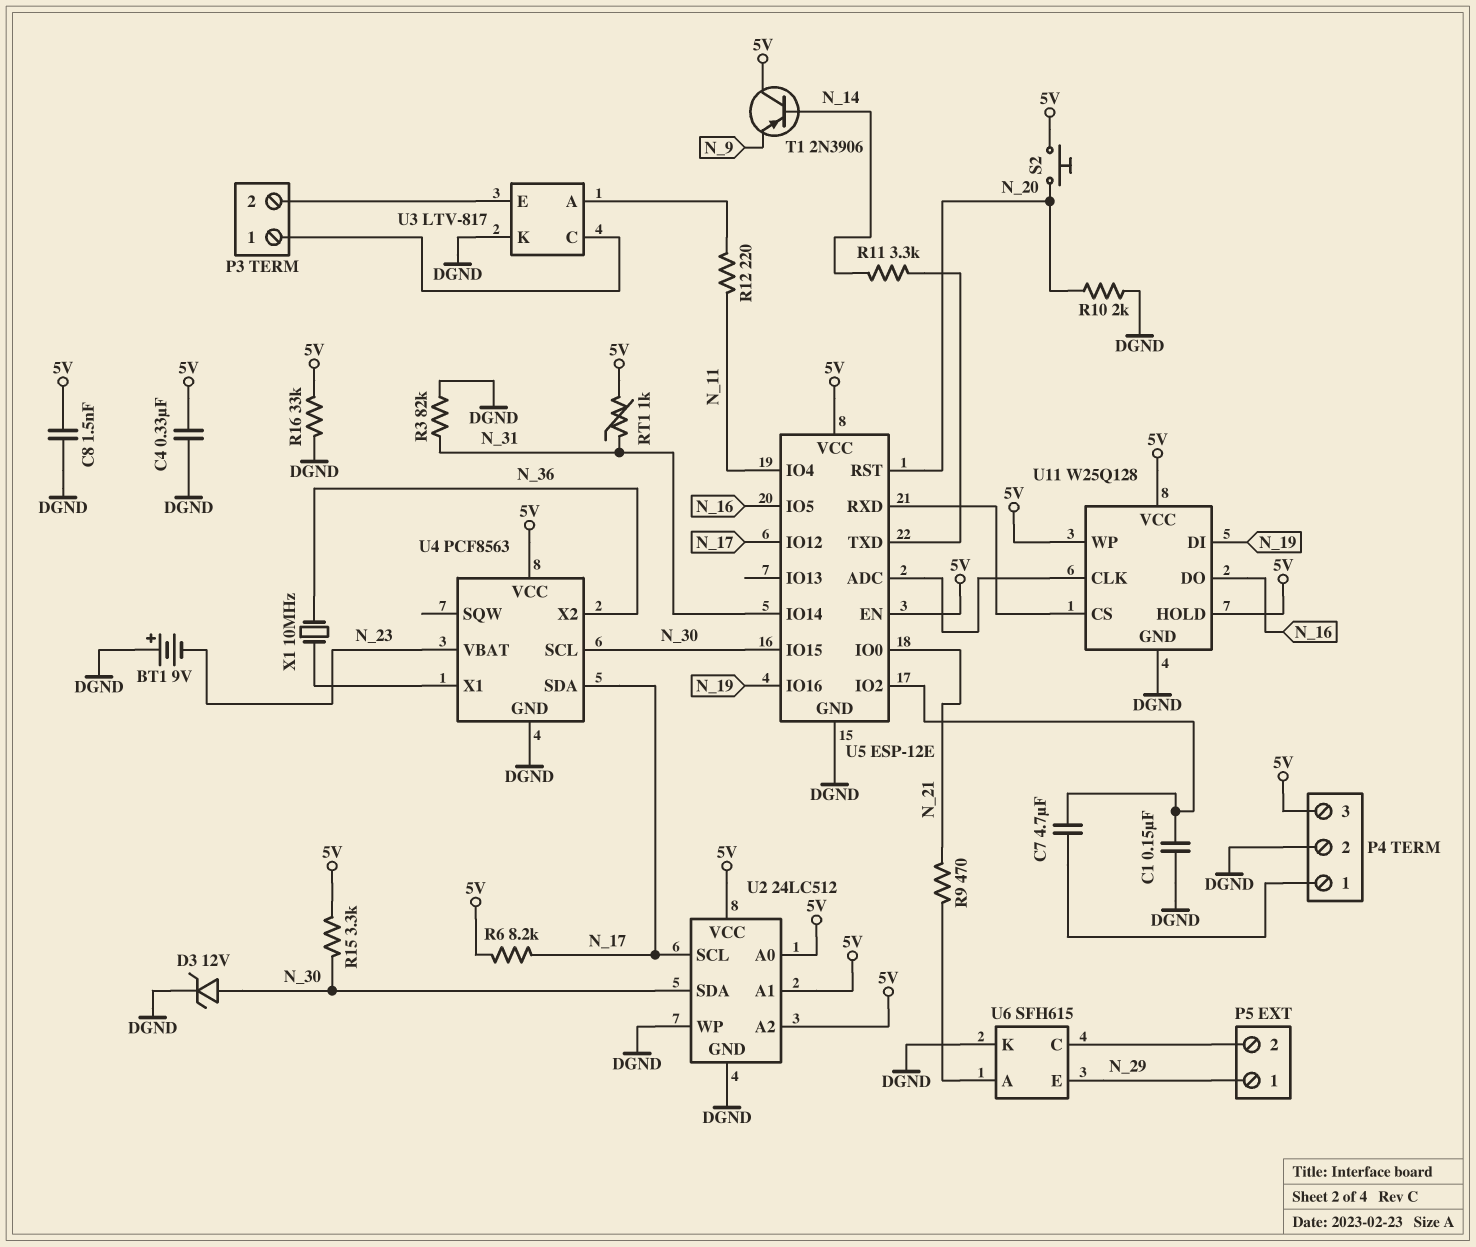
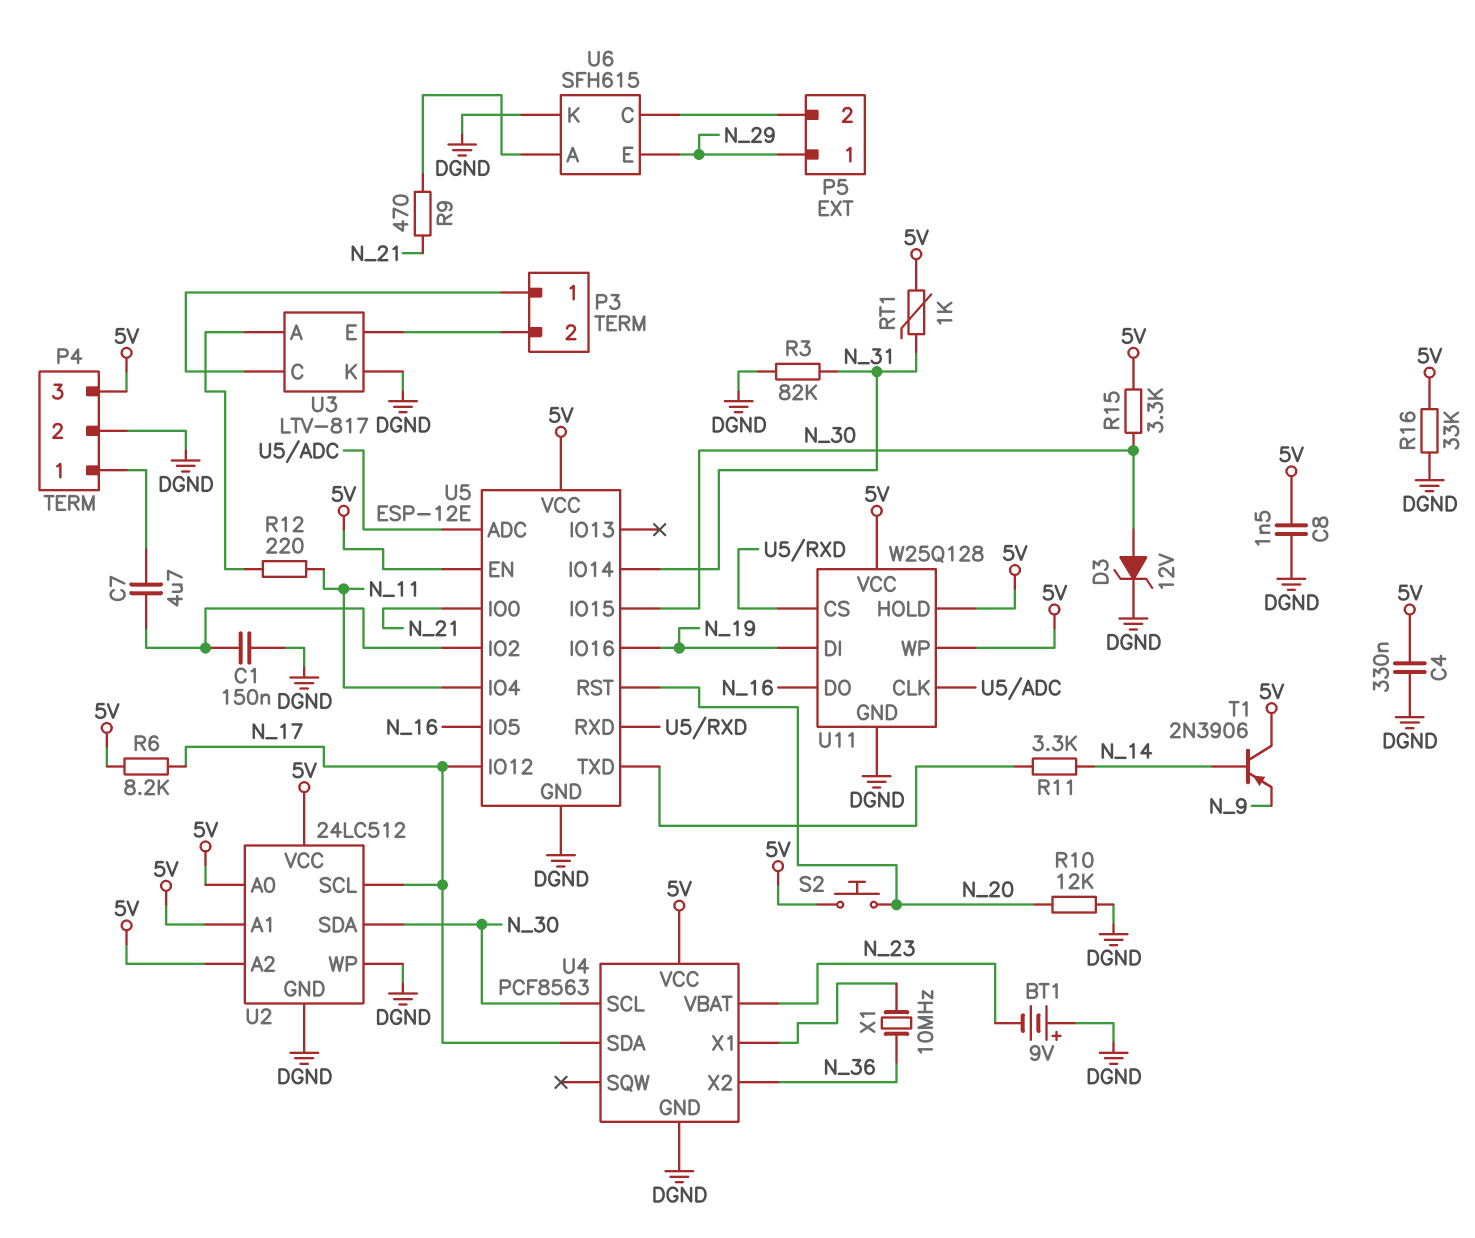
R10: 2k (DGND, N_20) -> 12k (DGND, N_20)

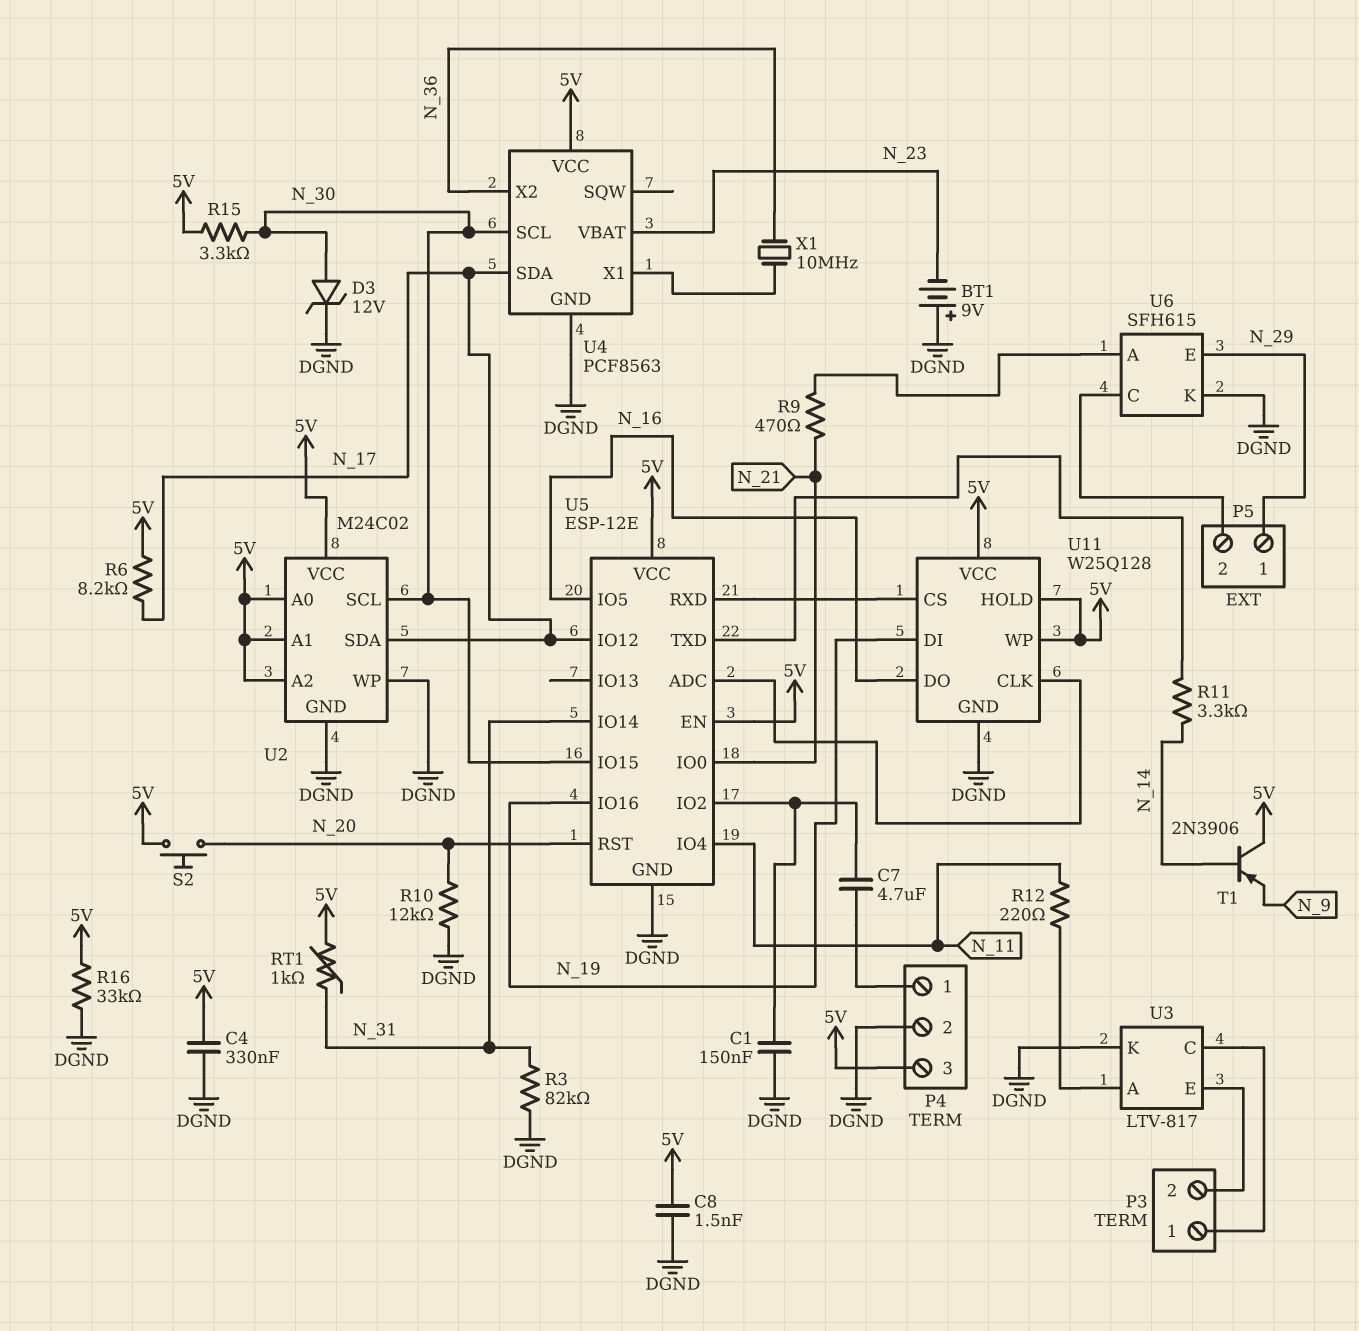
U2: 24LC512 -> M24C02
U2 pin SCL: N_17 -> N_30
U2 pin SDA: N_30 -> N_17

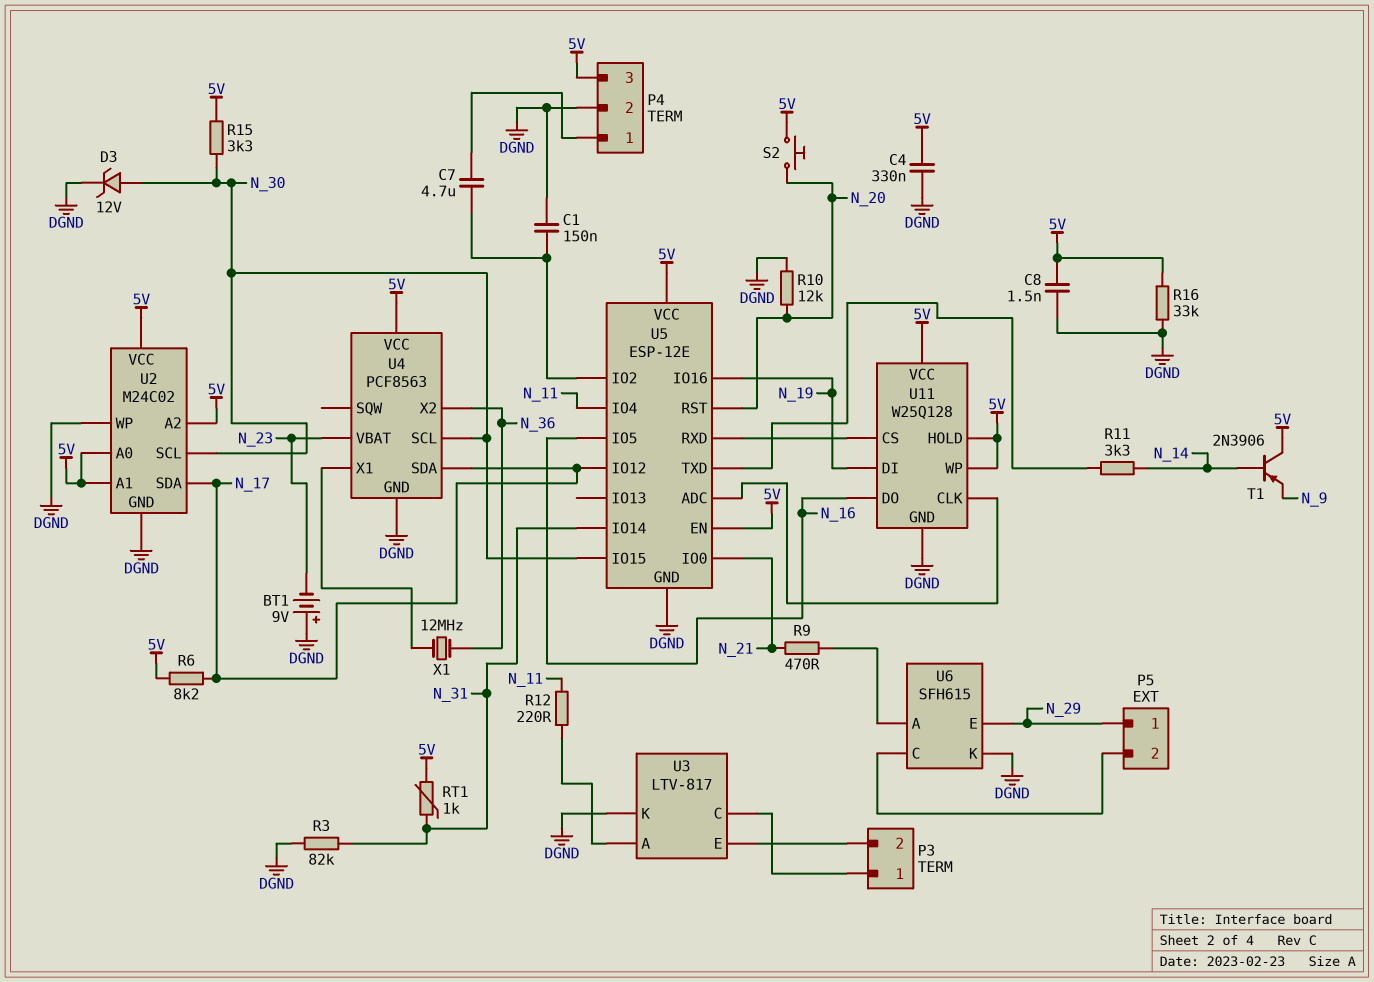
X1: 10MHz (N_36, U4/X1) -> 12MHz (N_36, U4/X1)

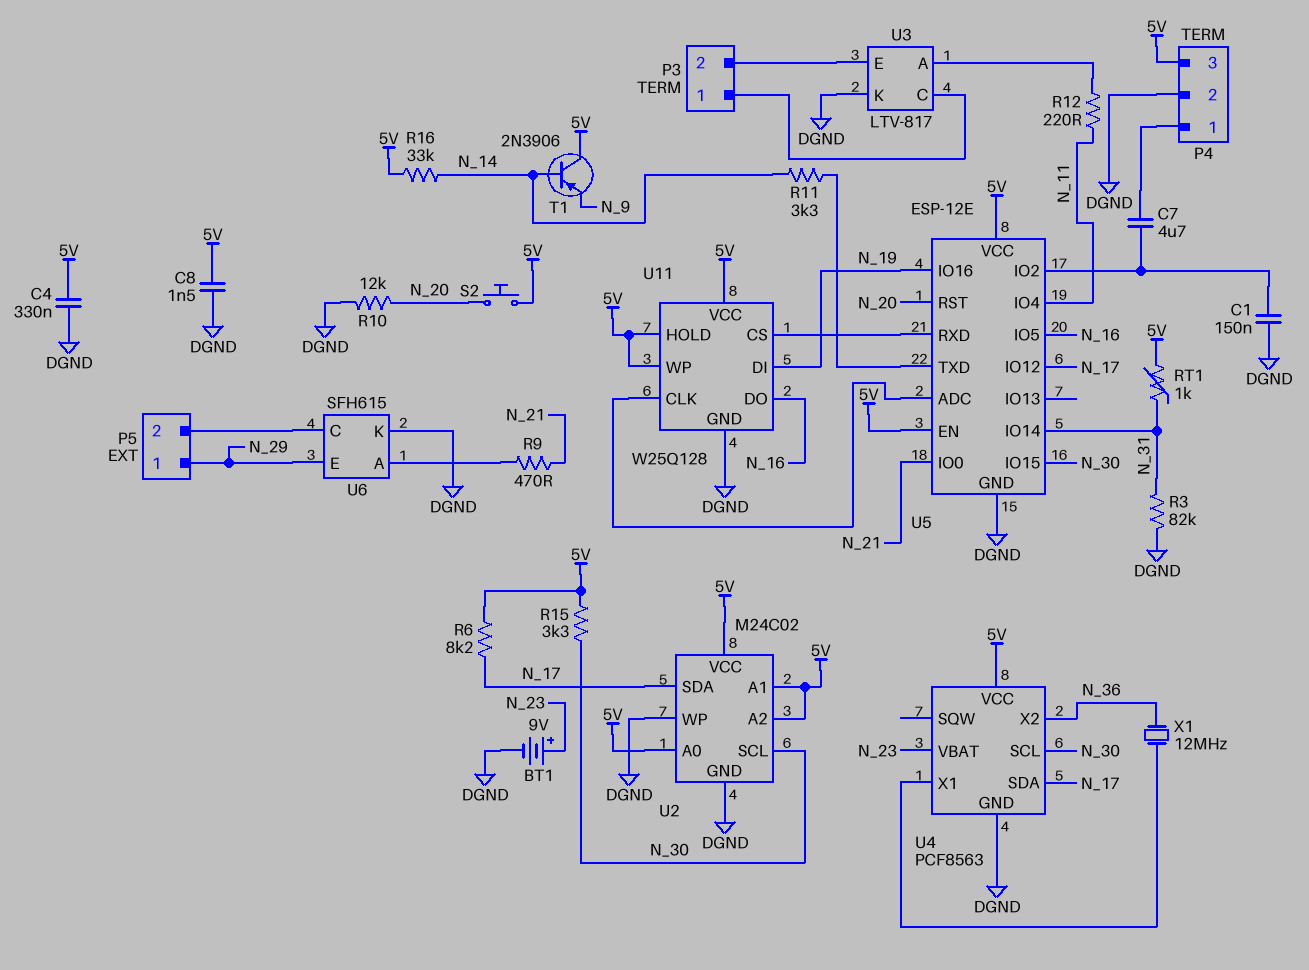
BT1: 9V (plus DGND, minus N_23) -> 9V (plus N_23, minus DGND)
D3: zener 12V (A N_30, K DGND) -> none
R16: 33k (5V, DGND) -> 33k (5V, N_14)

